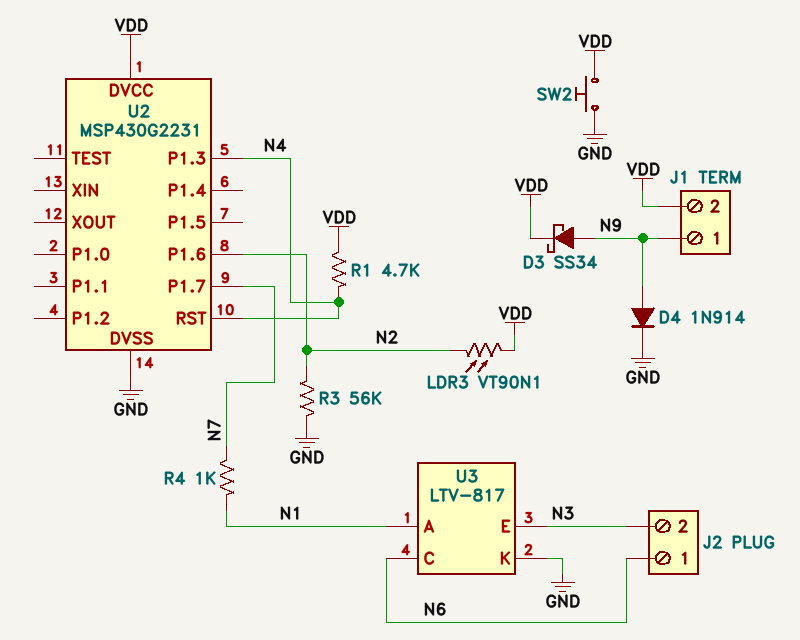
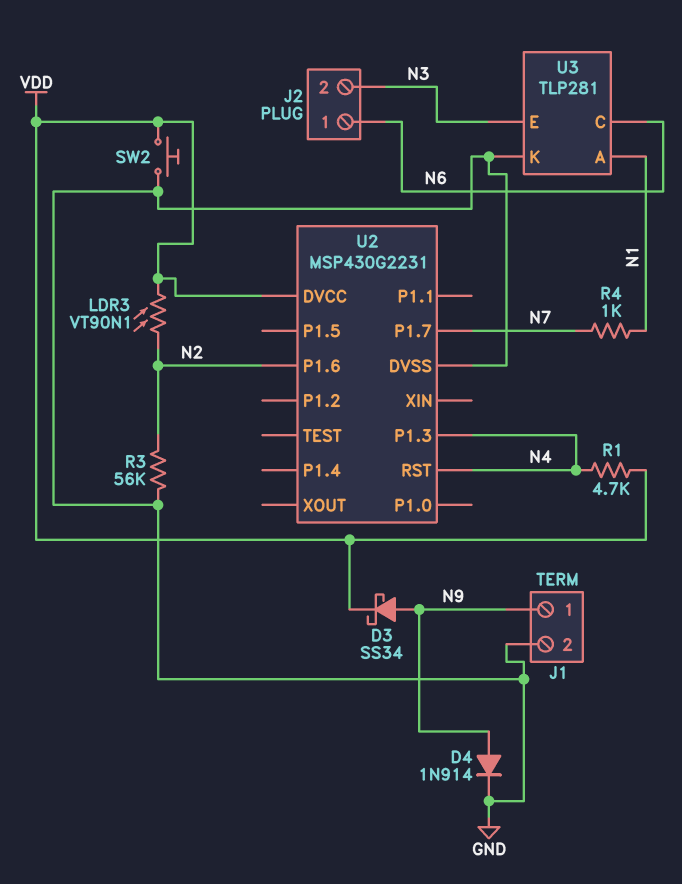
J1 pin 2: VDD -> GND
U3: LTV-817 -> TLP281

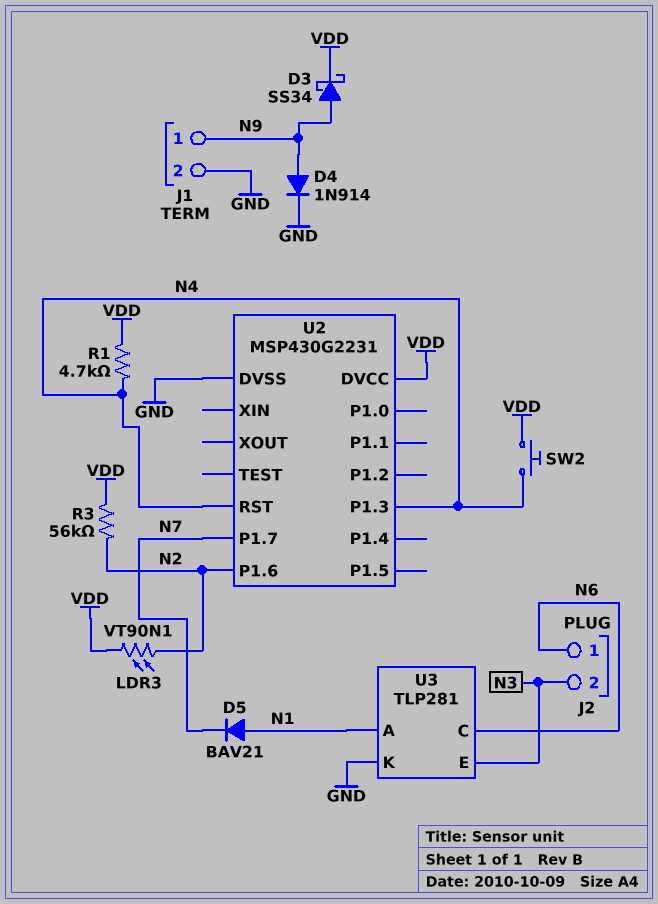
D5: none -> diode BAV21 (A N1, K N7)
R3: 56k (GND, N2) -> 56k (N2, VDD)
R4: 1k (N1, N7) -> none
SW2: button (GND, VDD) -> button (N4, VDD)

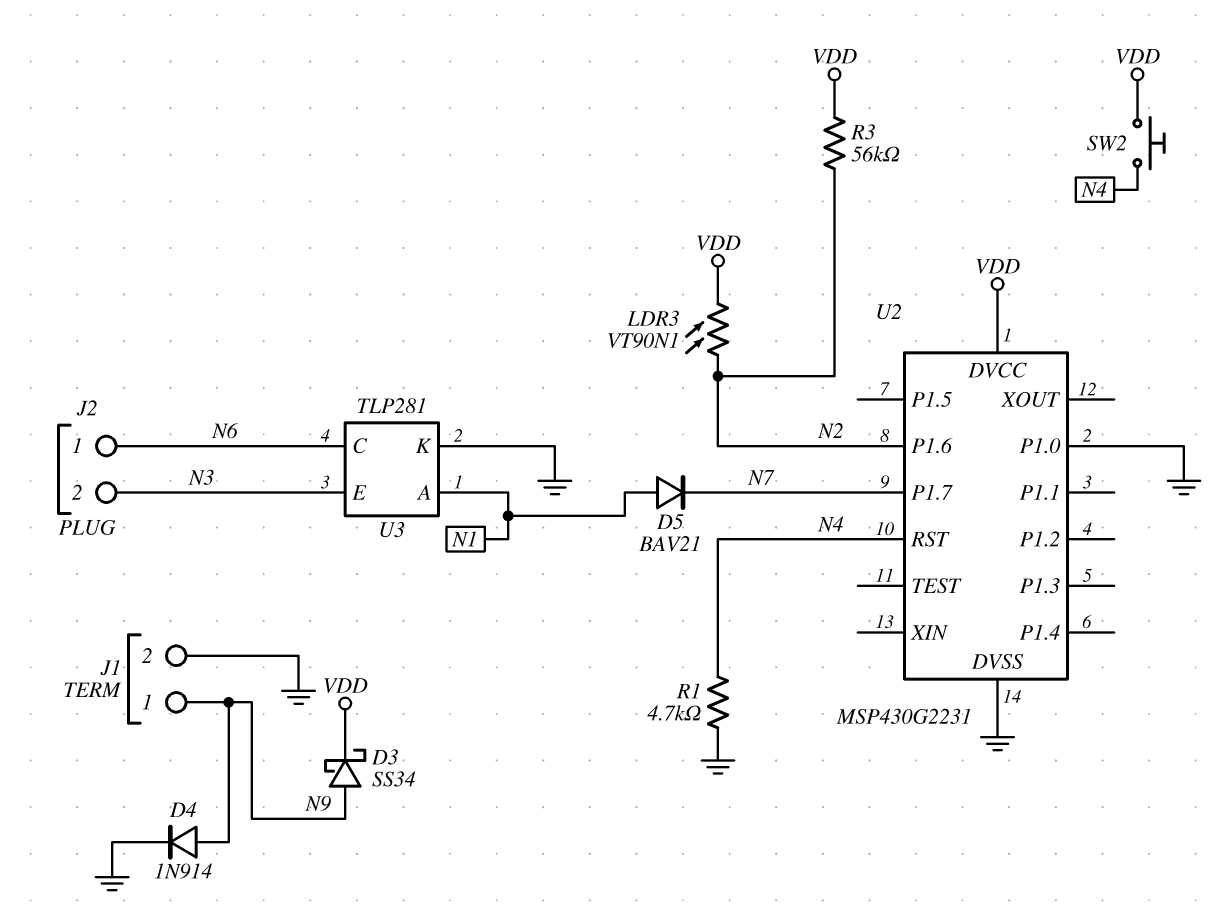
R1: 4.7k (N4, VDD) -> 4.7k (GND, N4)
U2 pin P1.0: none -> GND
U2 pin P1.3: N4 -> none

